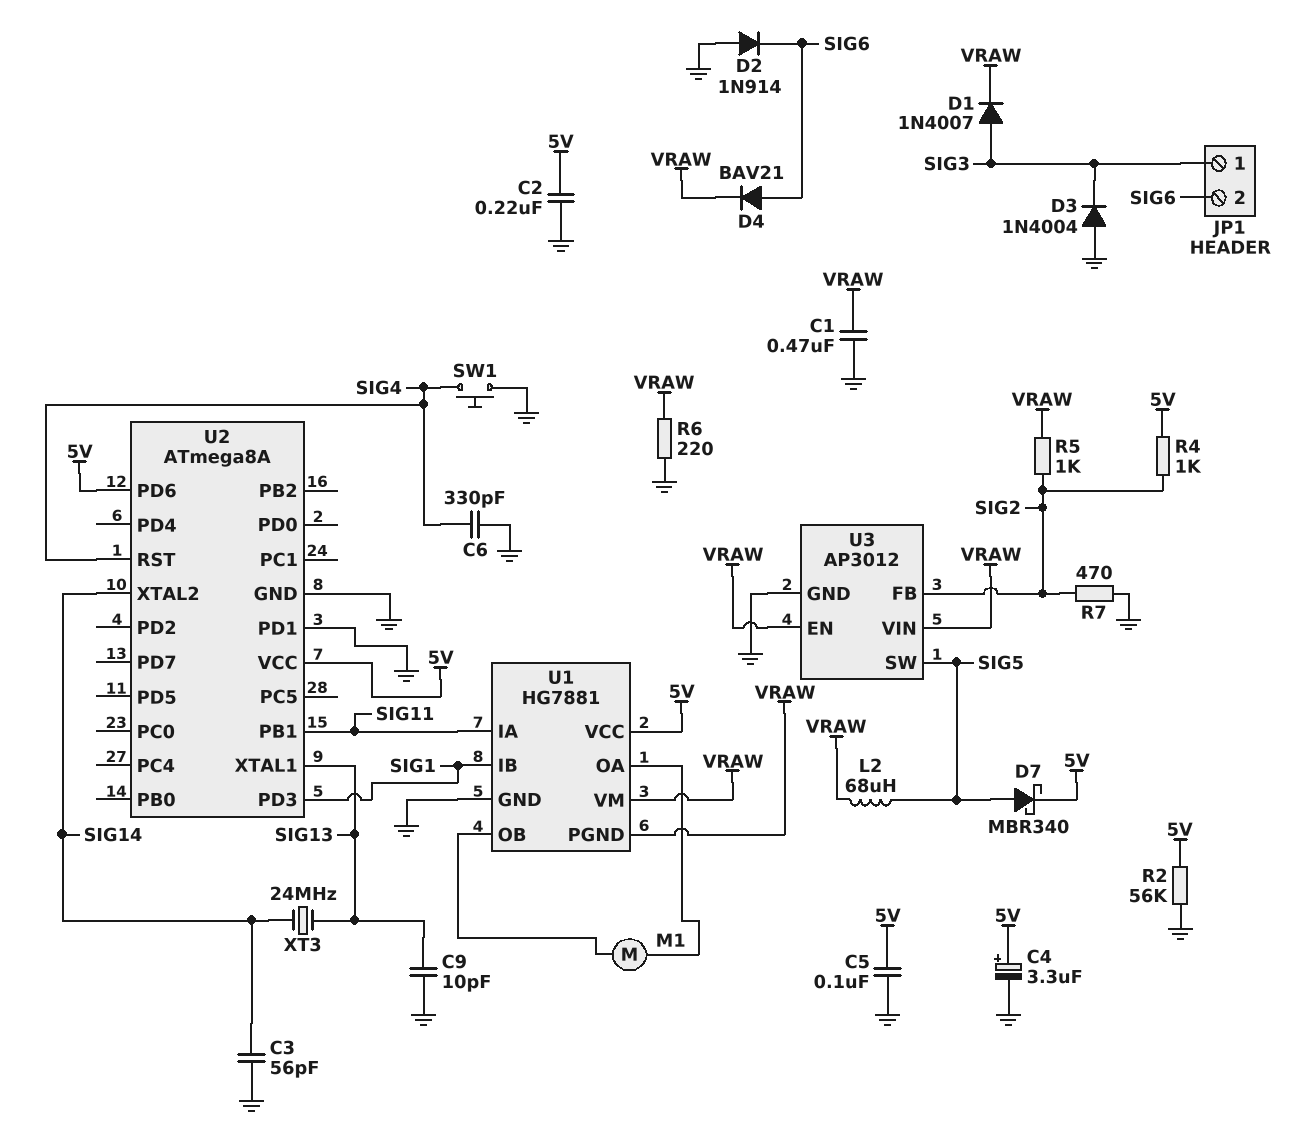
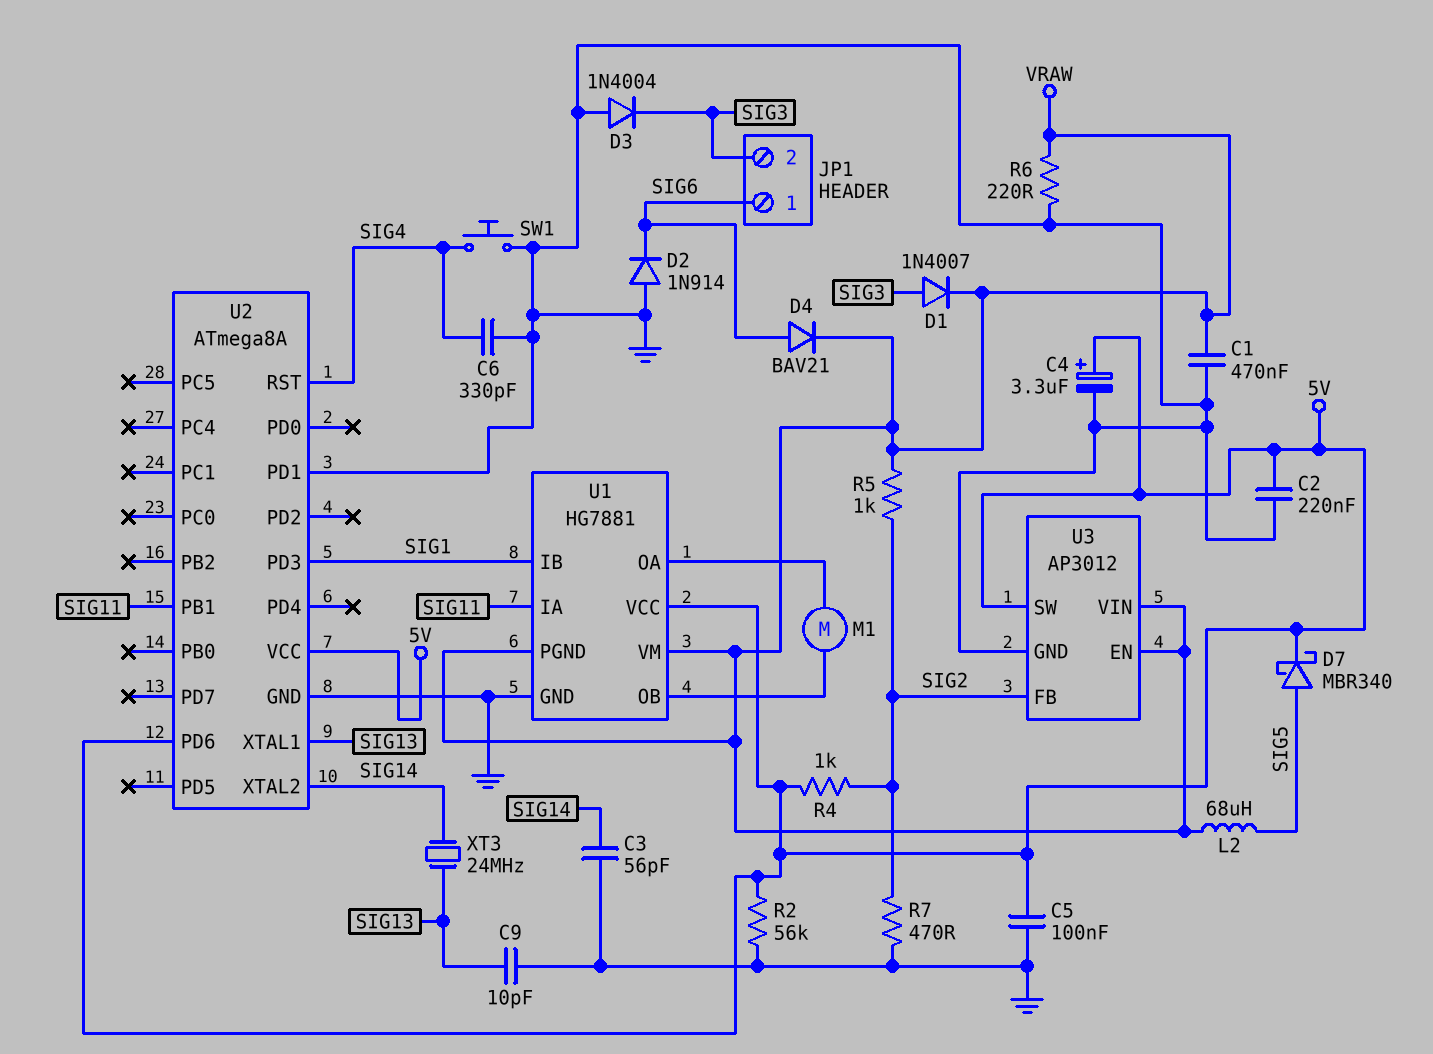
JP1 pin 1: SIG3 -> SIG6
JP1 pin 2: SIG6 -> SIG3
U3 pin SW: SIG5 -> 5V

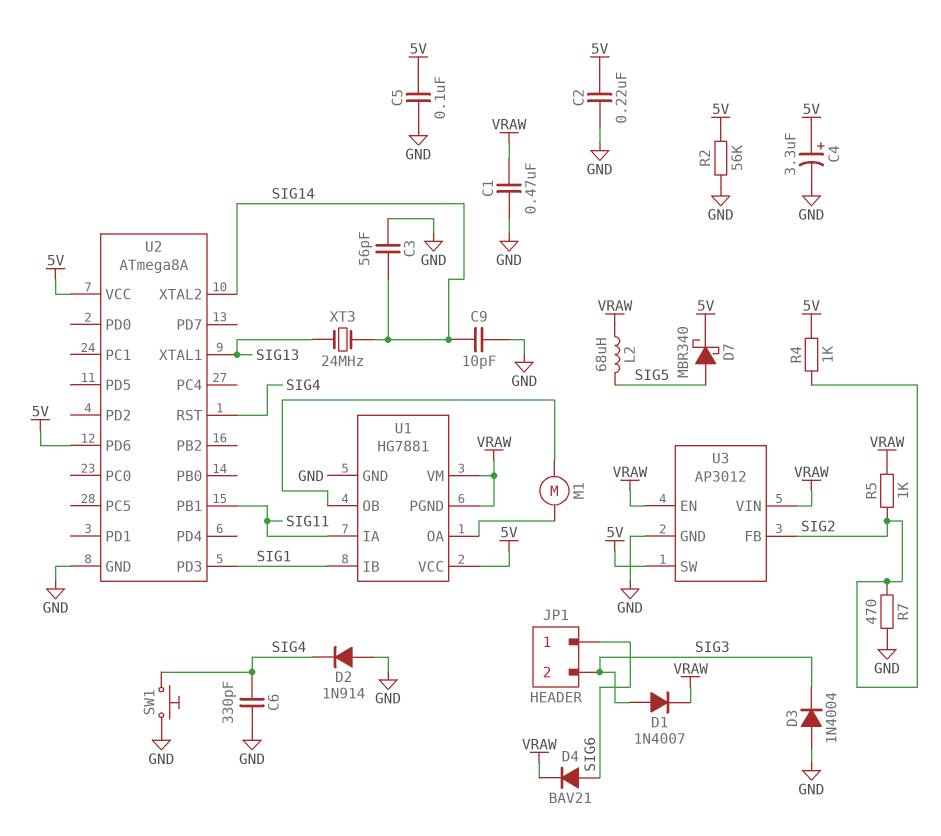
C9: 10pF (GND, SIG13) -> 10pF (GND, SIG14)
D2: diode 1N914 (A GND, K SIG6) -> diode 1N914 (A GND, K SIG4)
R6: 220 (GND, VRAW) -> none
U2 pin PD1: GND -> none

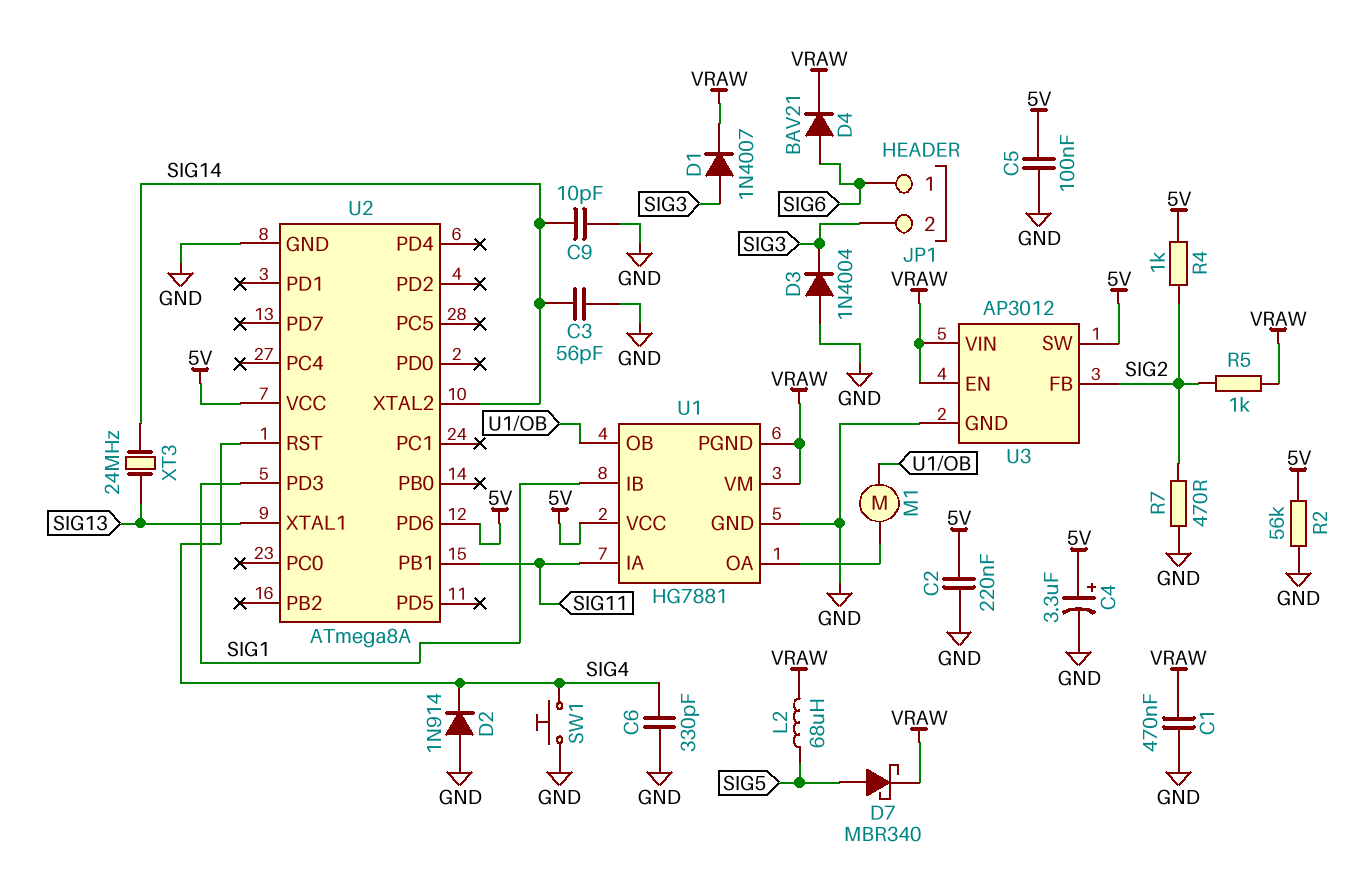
D7: schottky MBR340 (A SIG5, K 5V) -> schottky MBR340 (A SIG5, K VRAW)

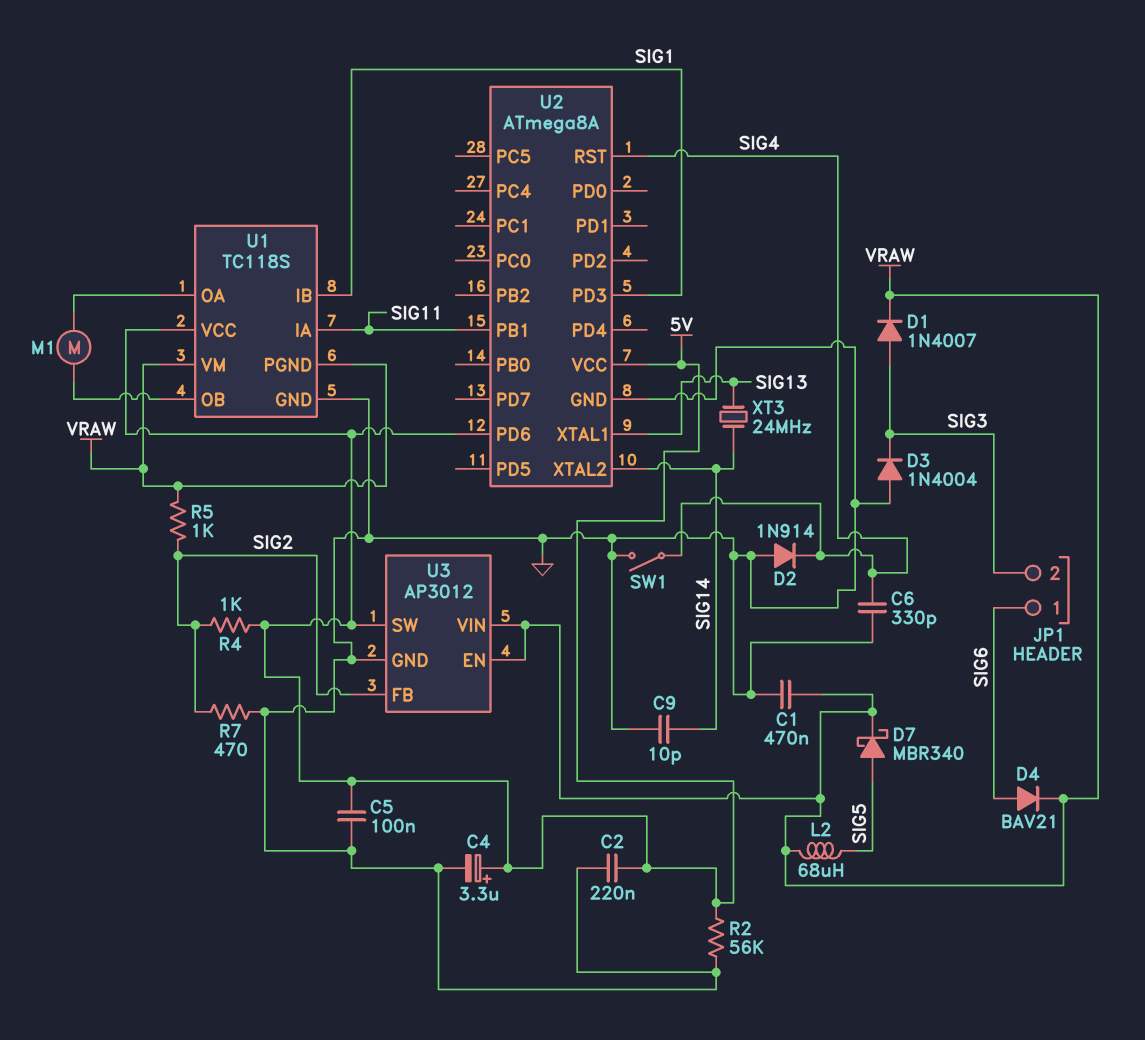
C3: 56pF (GND, SIG14) -> none
SW1: button (GND, SIG4) -> switch (GND, SIG4)
U1: HG7881 -> TC118S

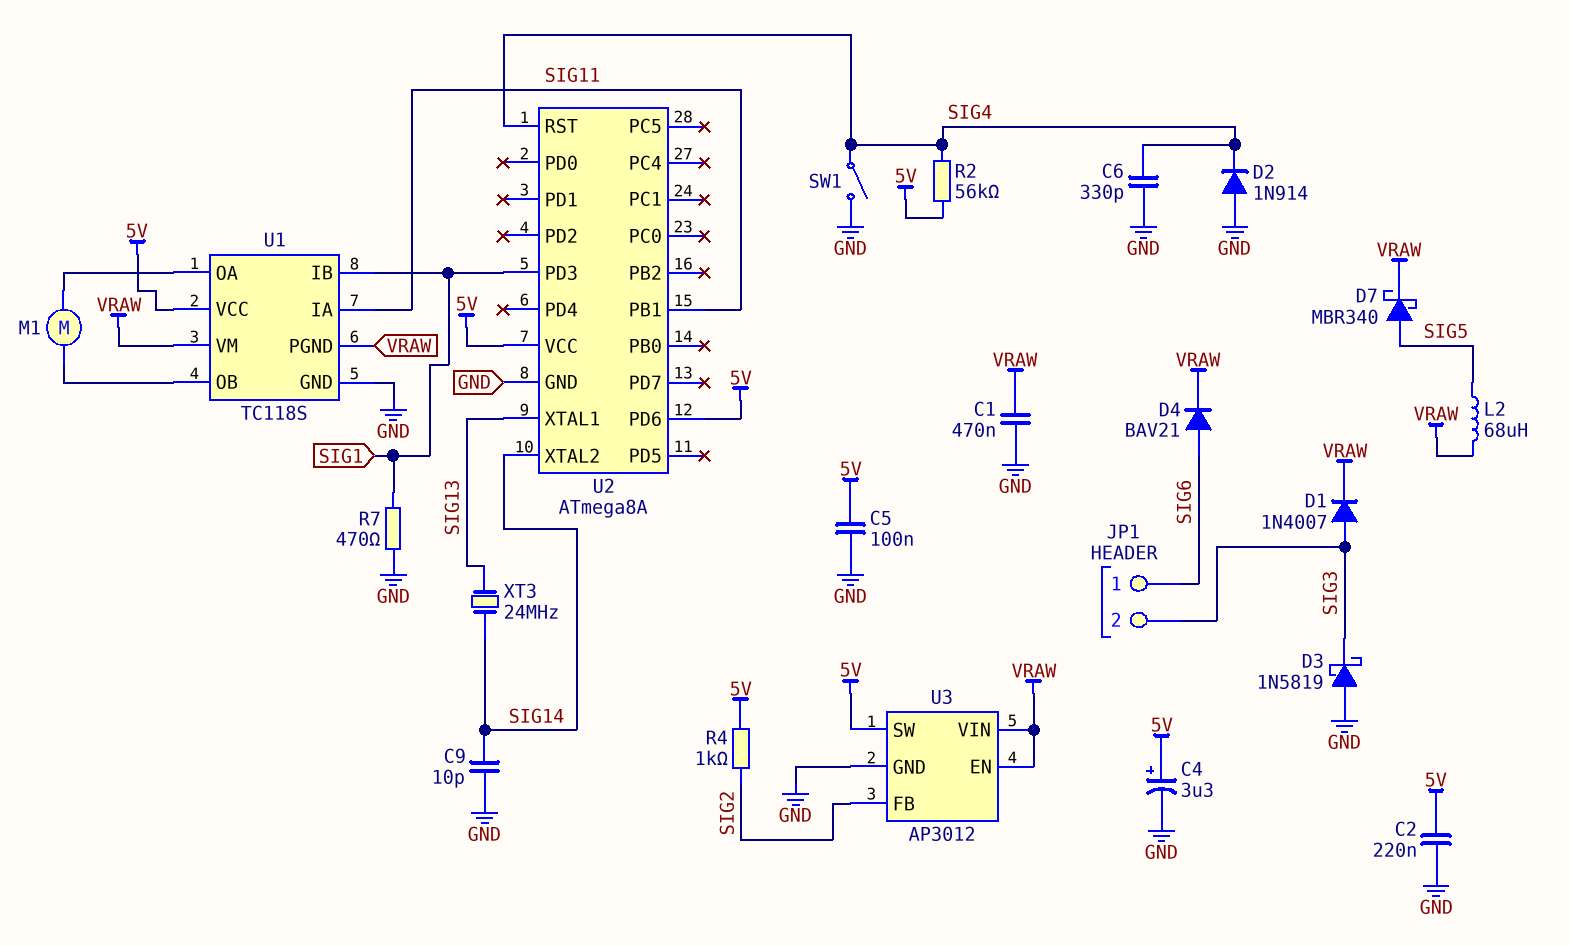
D3: diode 1N4004 (A GND, K SIG3) -> schottky 1N5819 (A GND, K SIG3)
R2: 56k (5V, GND) -> 56k (5V, SIG4)
R5: 1k (SIG2, VRAW) -> none
R7: 470 (GND, SIG2) -> 470 (GND, SIG1)

